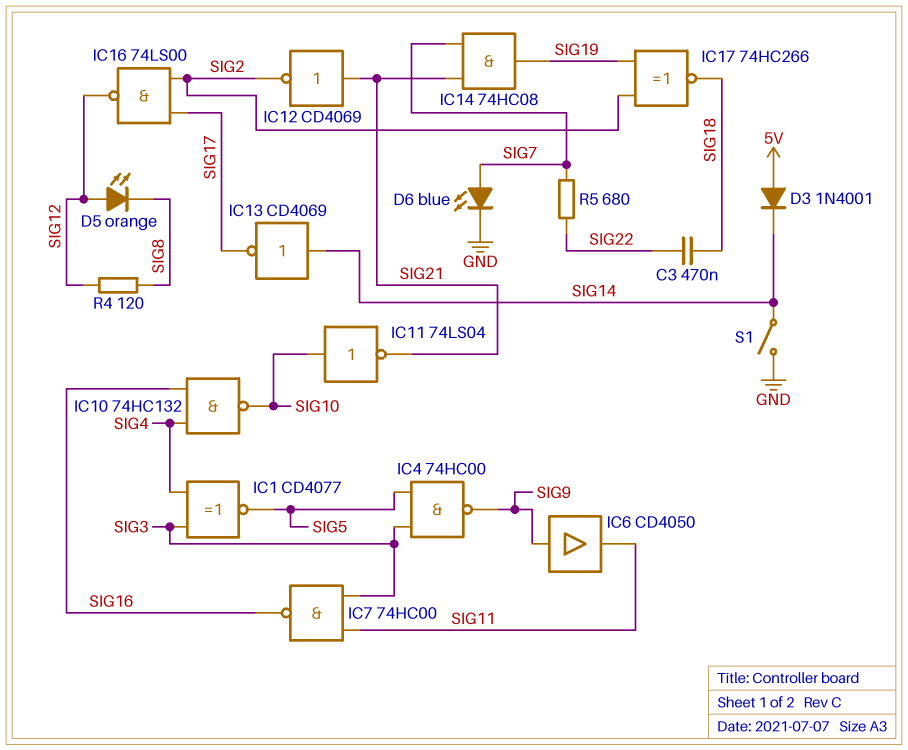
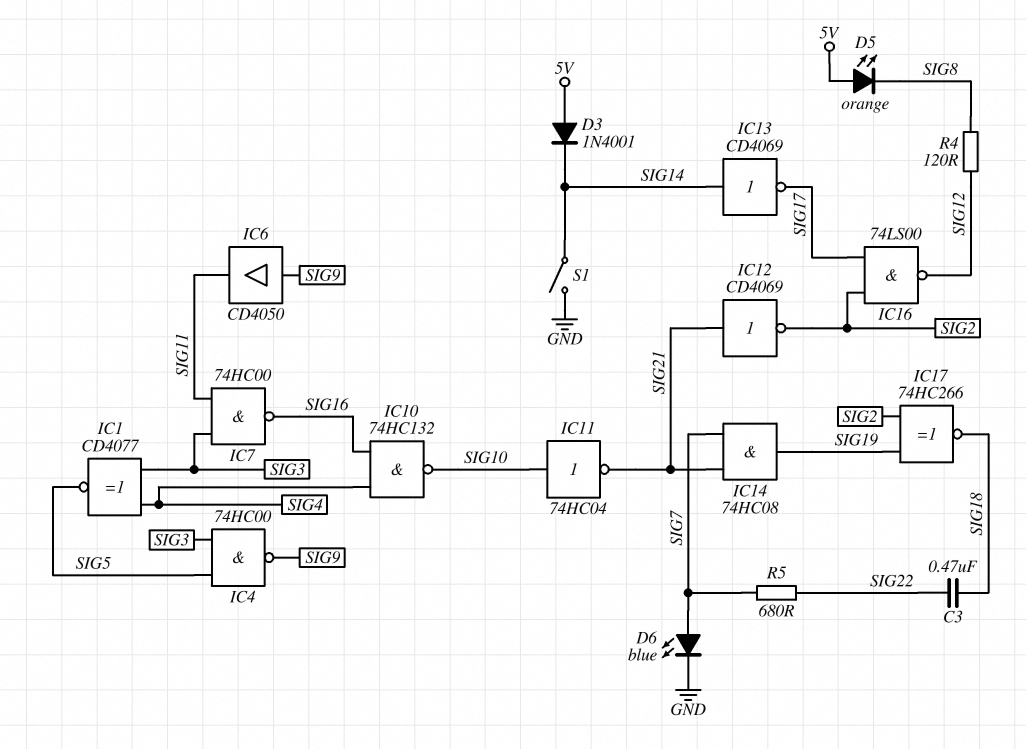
D5: LED orange (A SIG12, K SIG8) -> LED orange (A 5V, K SIG8)
IC11: NOT 74LS04 (in SIG10, out SIG21) -> NOT 74HC04 (in SIG10, out SIG21)

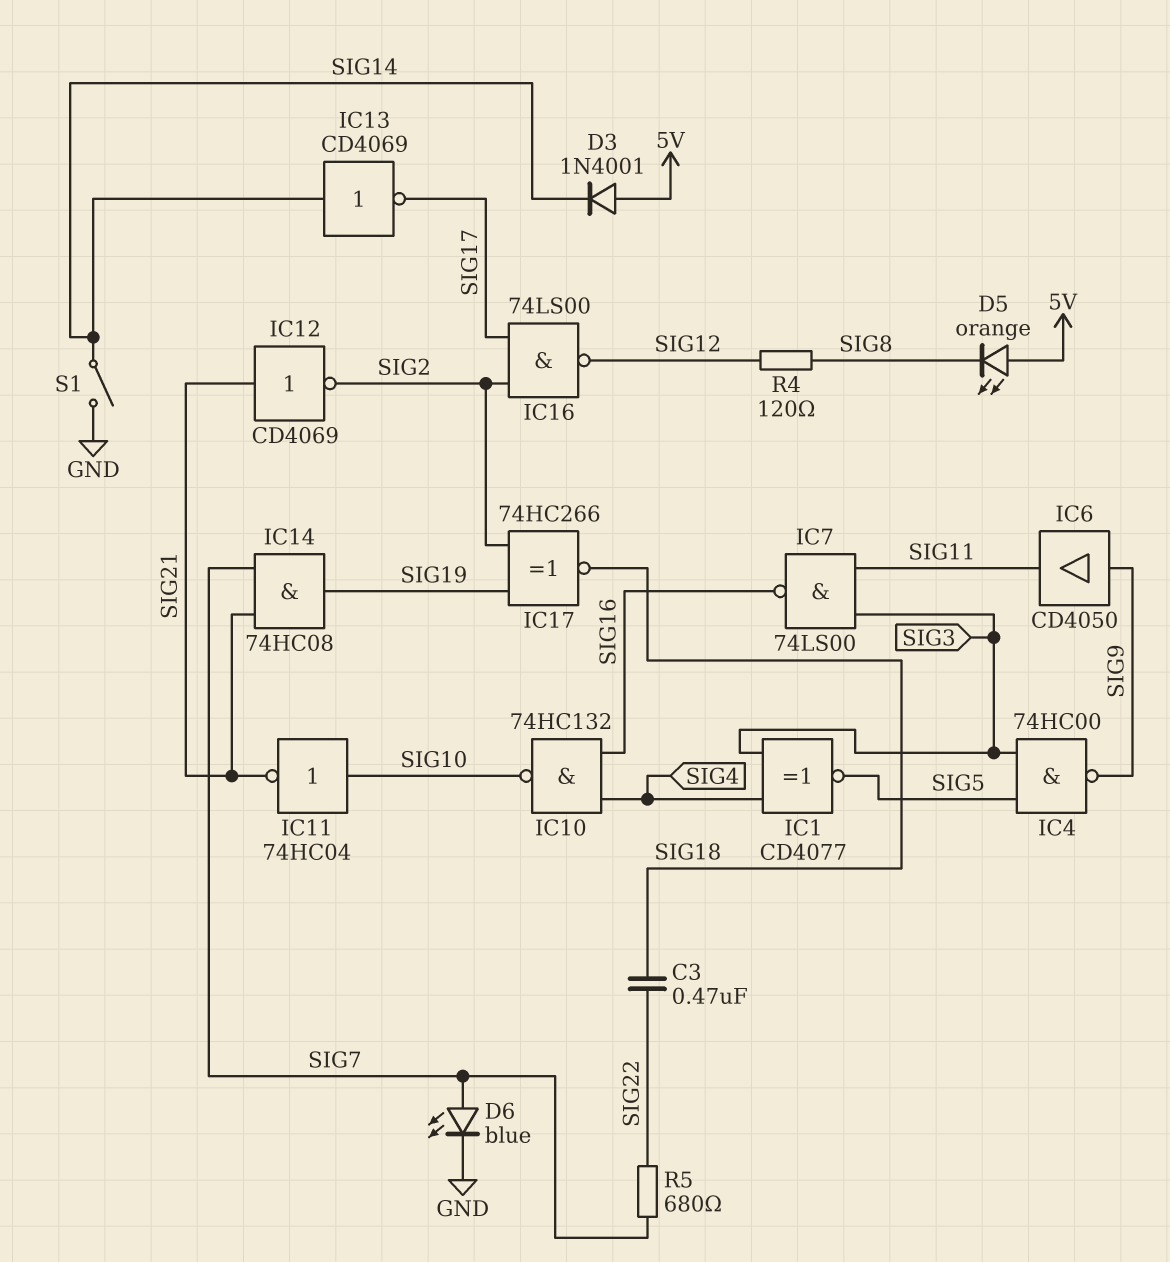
IC7: NAND 74HC00 (in SIG3, in SIG11, out SIG16) -> NAND 74LS00 (in SIG3, in SIG11, out SIG16)

